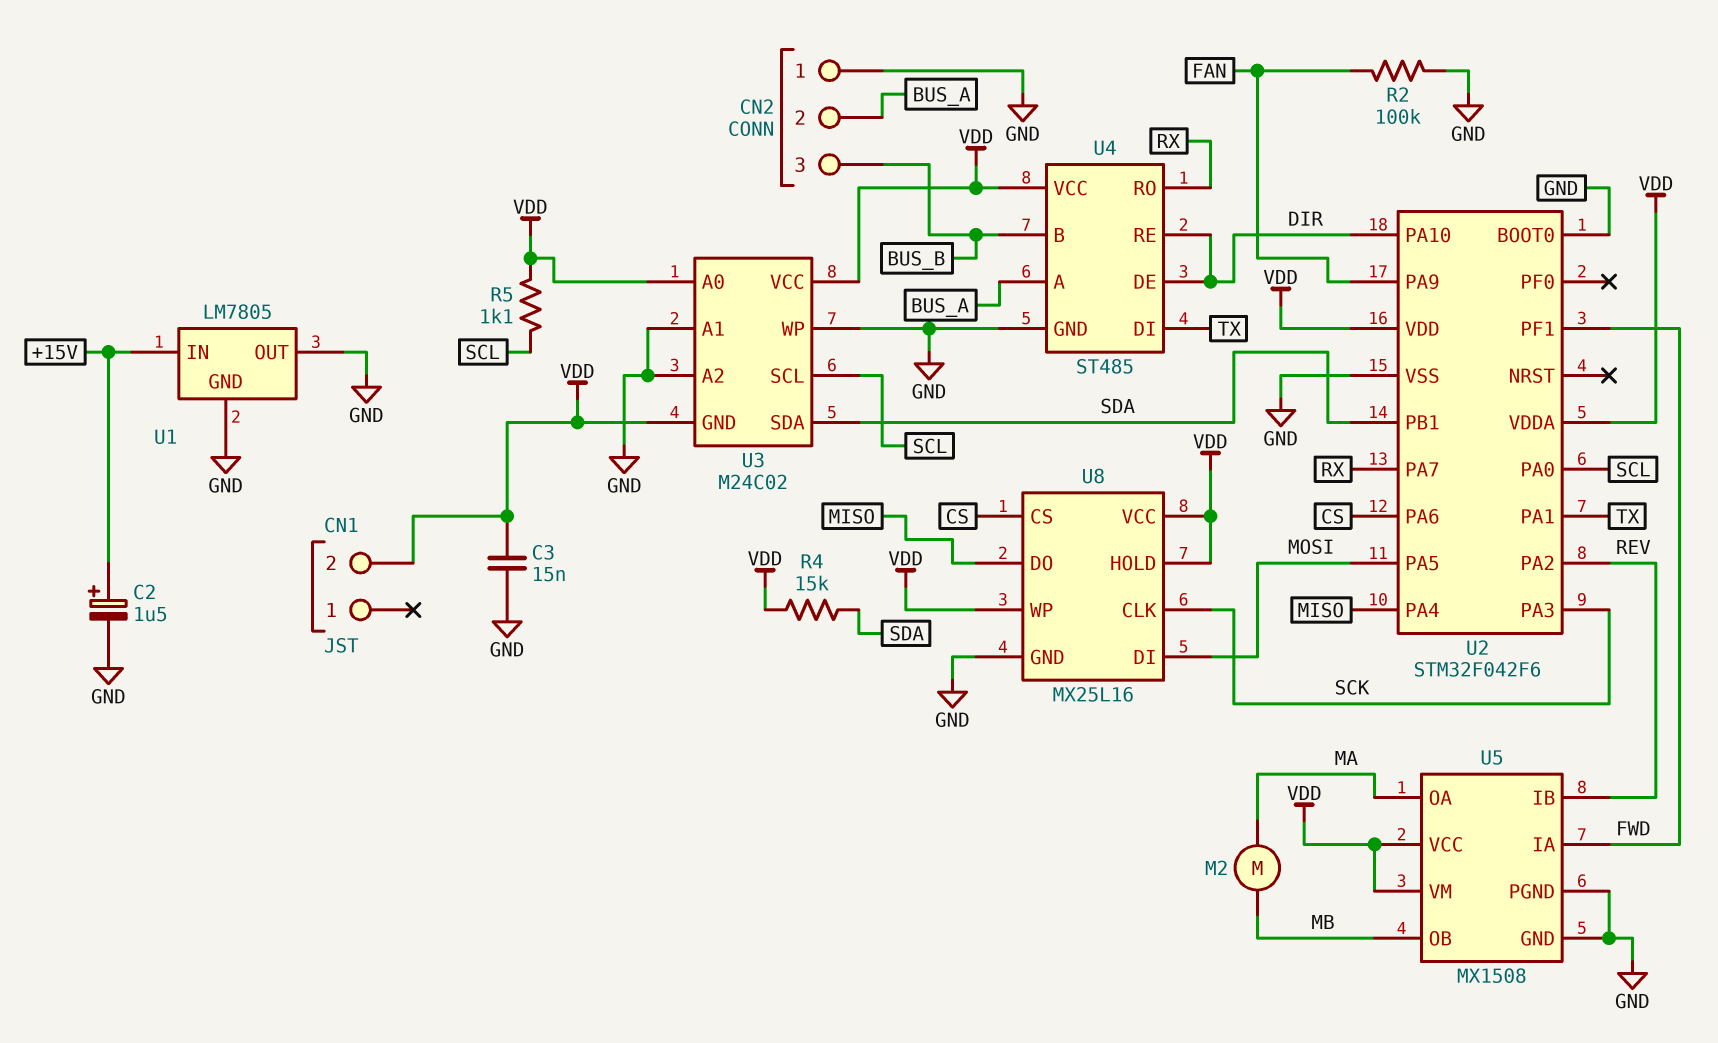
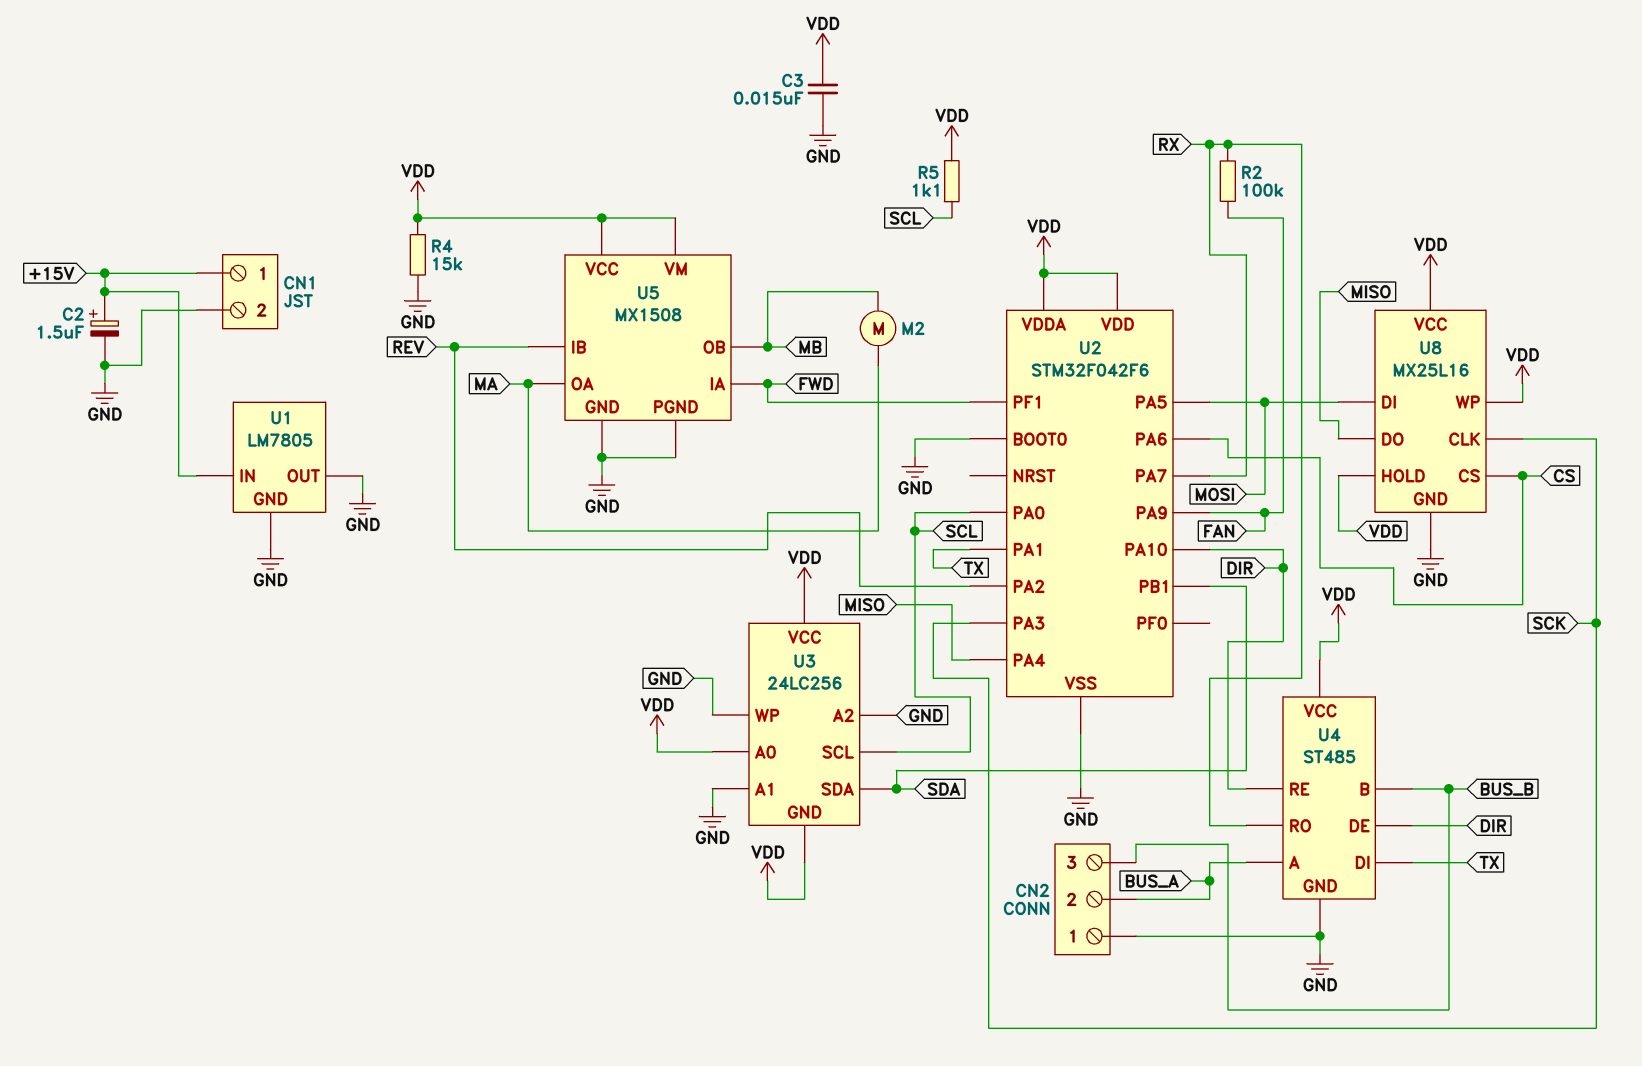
CN1 pin 1: none -> +15V
CN1 pin 2: VDD -> GND
R2: 100k (FAN, GND) -> 100k (FAN, RX)
R4: 15k (SDA, VDD) -> 15k (GND, VDD)
U3: M24C02 -> 24LC256

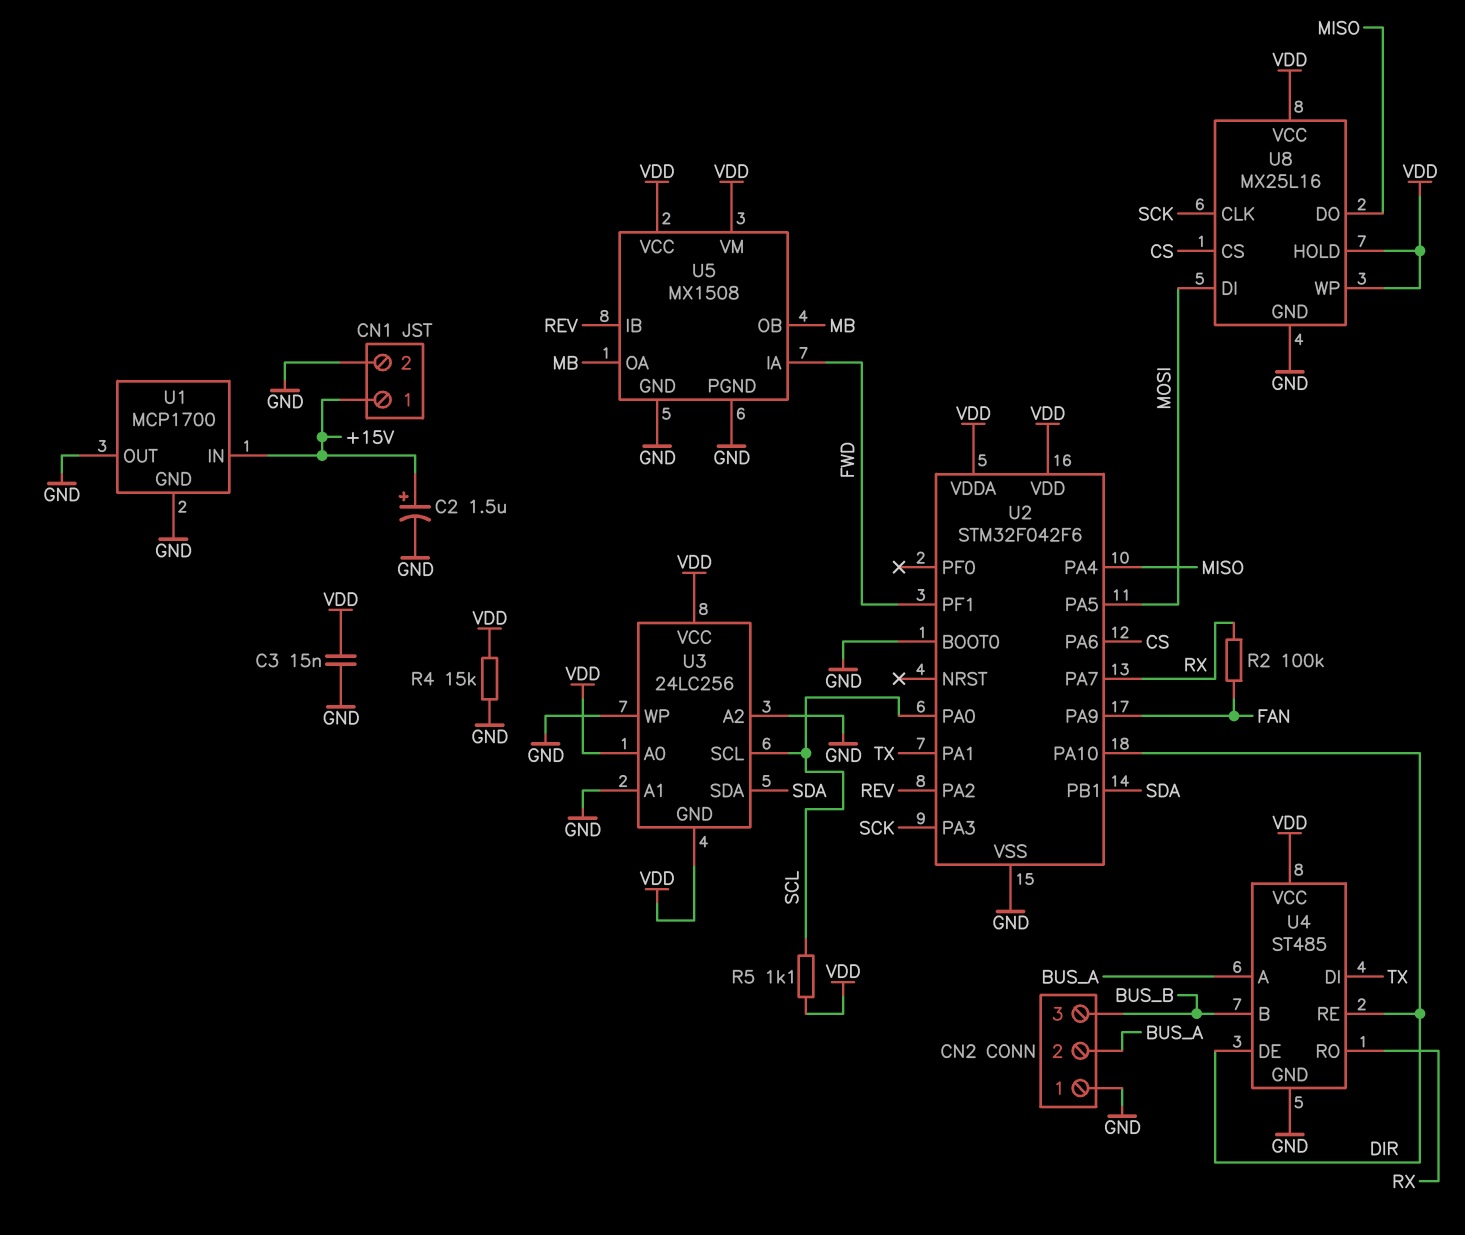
M2: motor (MA, MB) -> none
U1: LM7805 -> MCP1700
U5 pin OA: MA -> MB

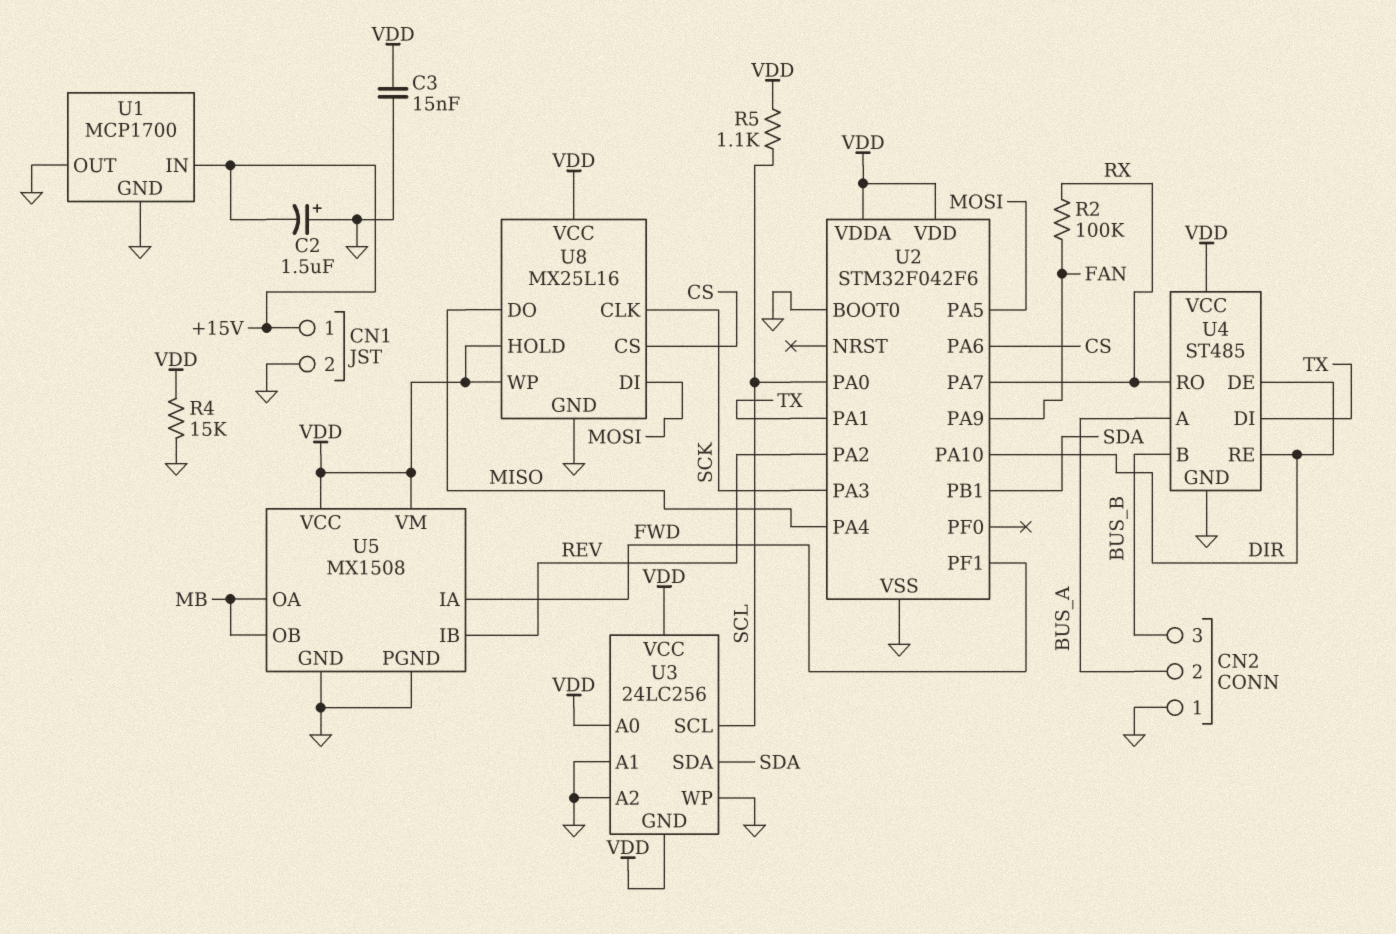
C2: 1.5uF (plus +15V, minus GND) -> 1.5uF (plus GND, minus +15V)

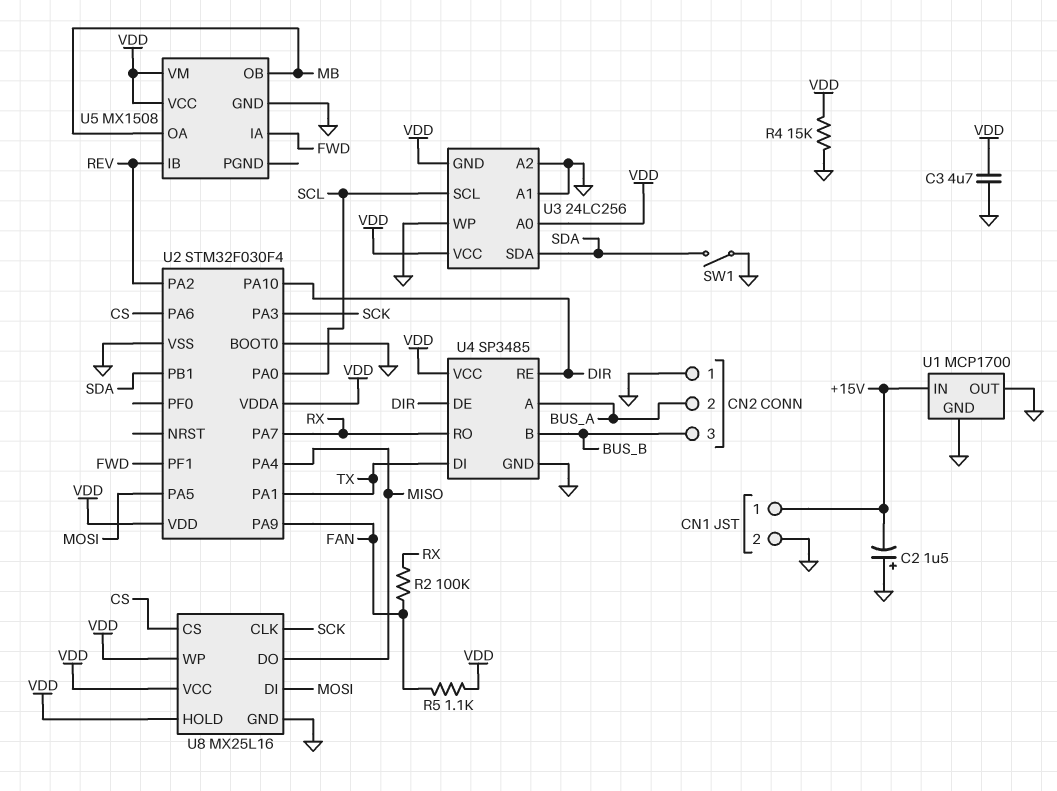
C3: 15nF (GND, VDD) -> 4.7uF (GND, VDD)
R5: 1.1k (SCL, VDD) -> 1.1k (FAN, VDD)
SW1: none -> switch (GND, SDA)
U2: STM32F042F6 -> STM32F030F4
U4: ST485 -> SP3485
U5 pin PGND: GND -> none

